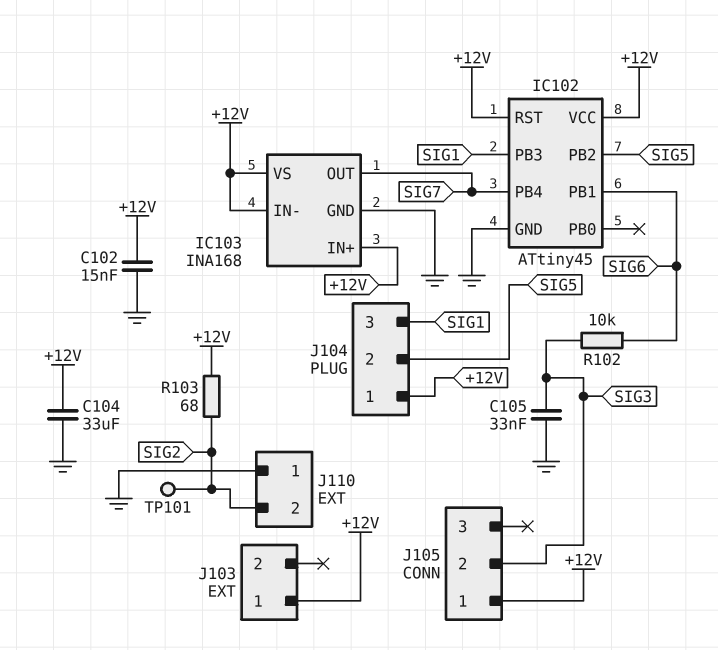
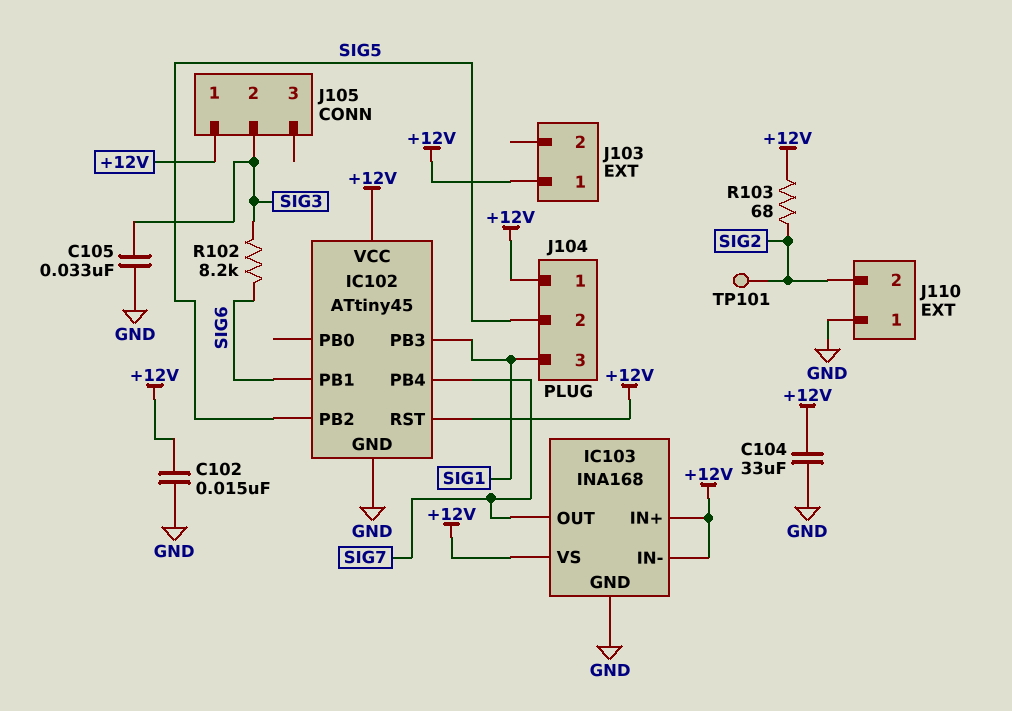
R102: 10k (SIG3, SIG6) -> 8.2k (SIG3, SIG6)

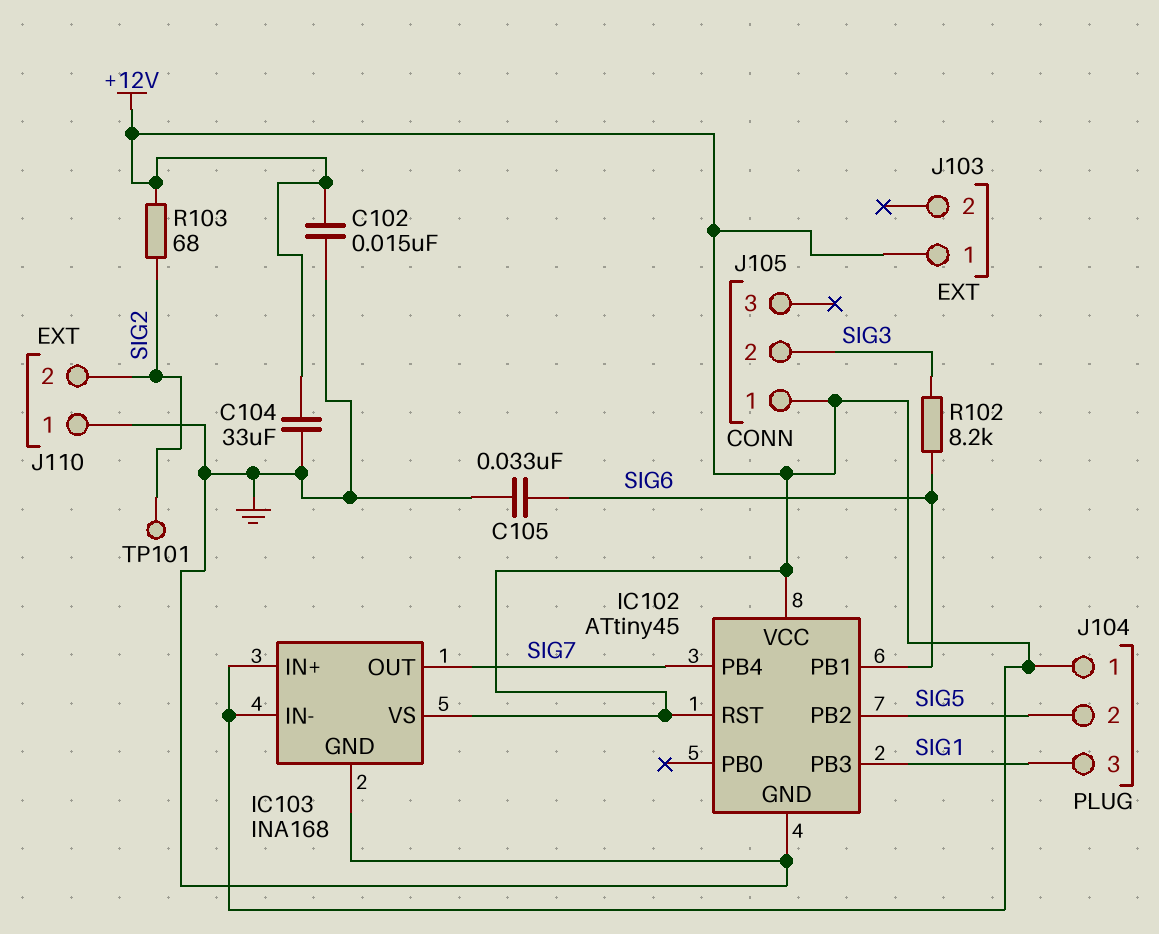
C105: 33nF (GND, SIG3) -> 33nF (GND, SIG6)

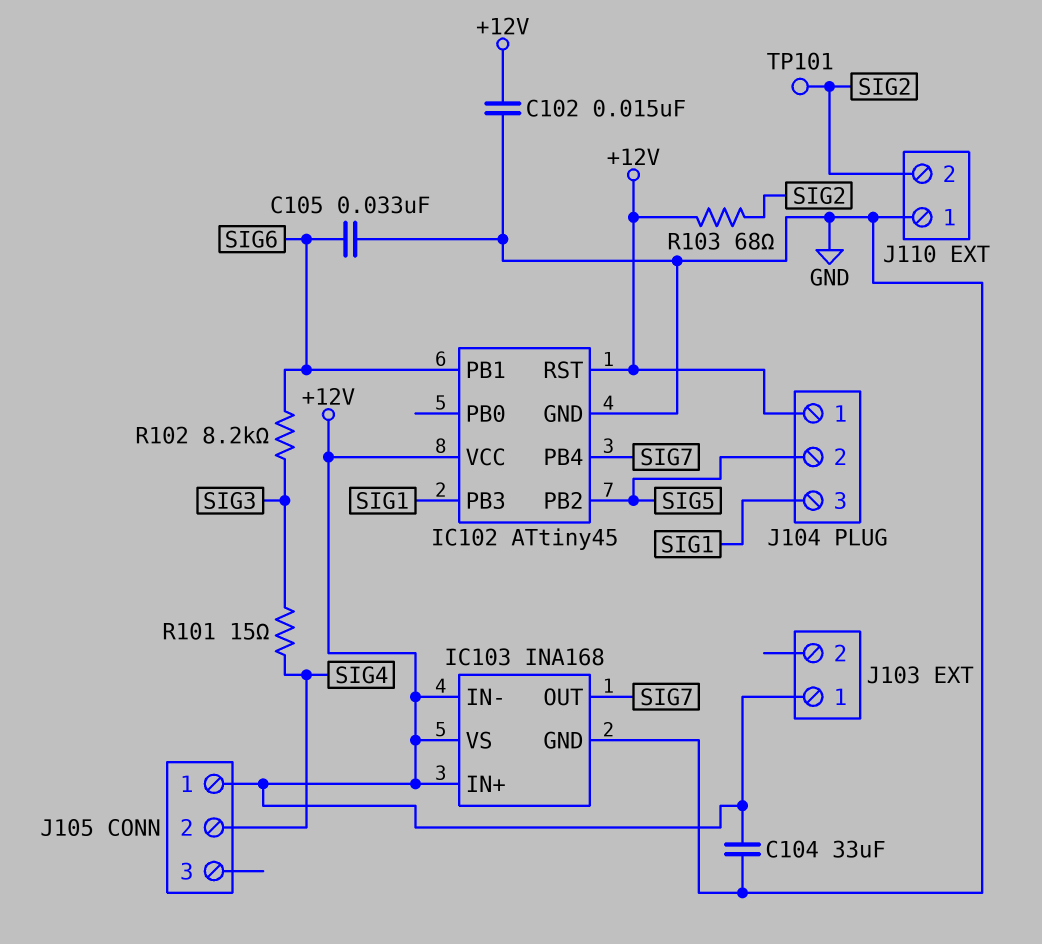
J105 pin 2: SIG3 -> SIG4
R101: none -> 15 (SIG3, SIG4)

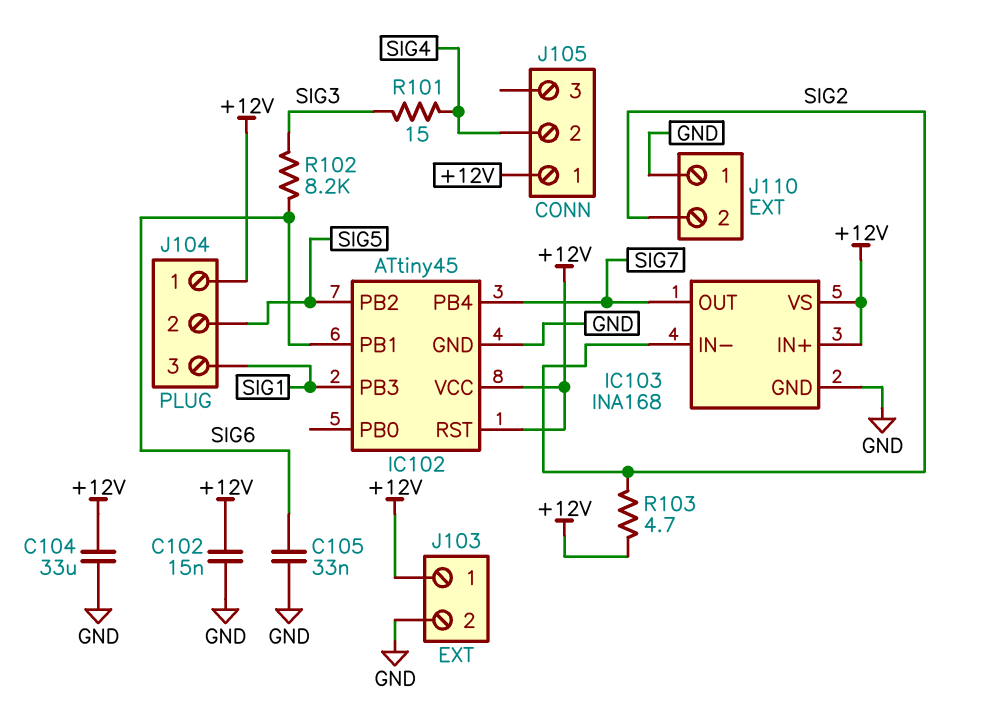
IC103 pin IN-: +12V -> SIG2
J103 pin 2: none -> GND
R103: 68 (+12V, SIG2) -> 4.7 (+12V, SIG2)
TP101: test point (SIG2) -> none

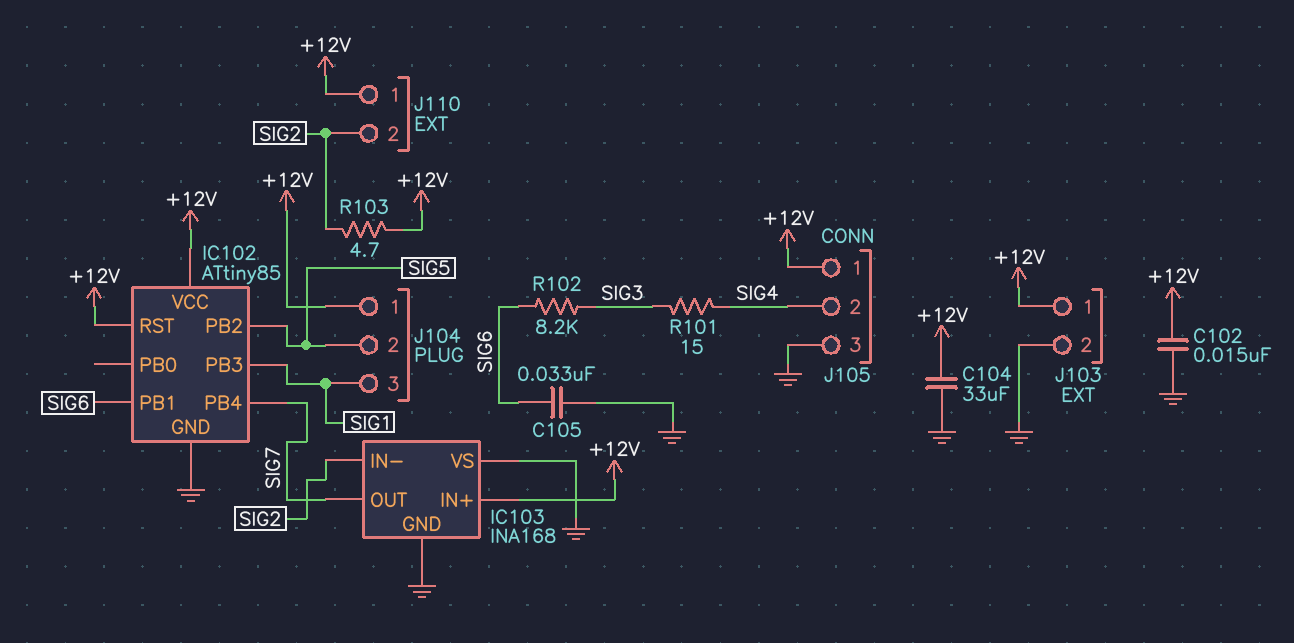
IC102: ATtiny45 -> ATtiny85
IC103 pin VS: +12V -> GND
J105 pin 3: none -> GND
J110 pin 1: GND -> +12V

